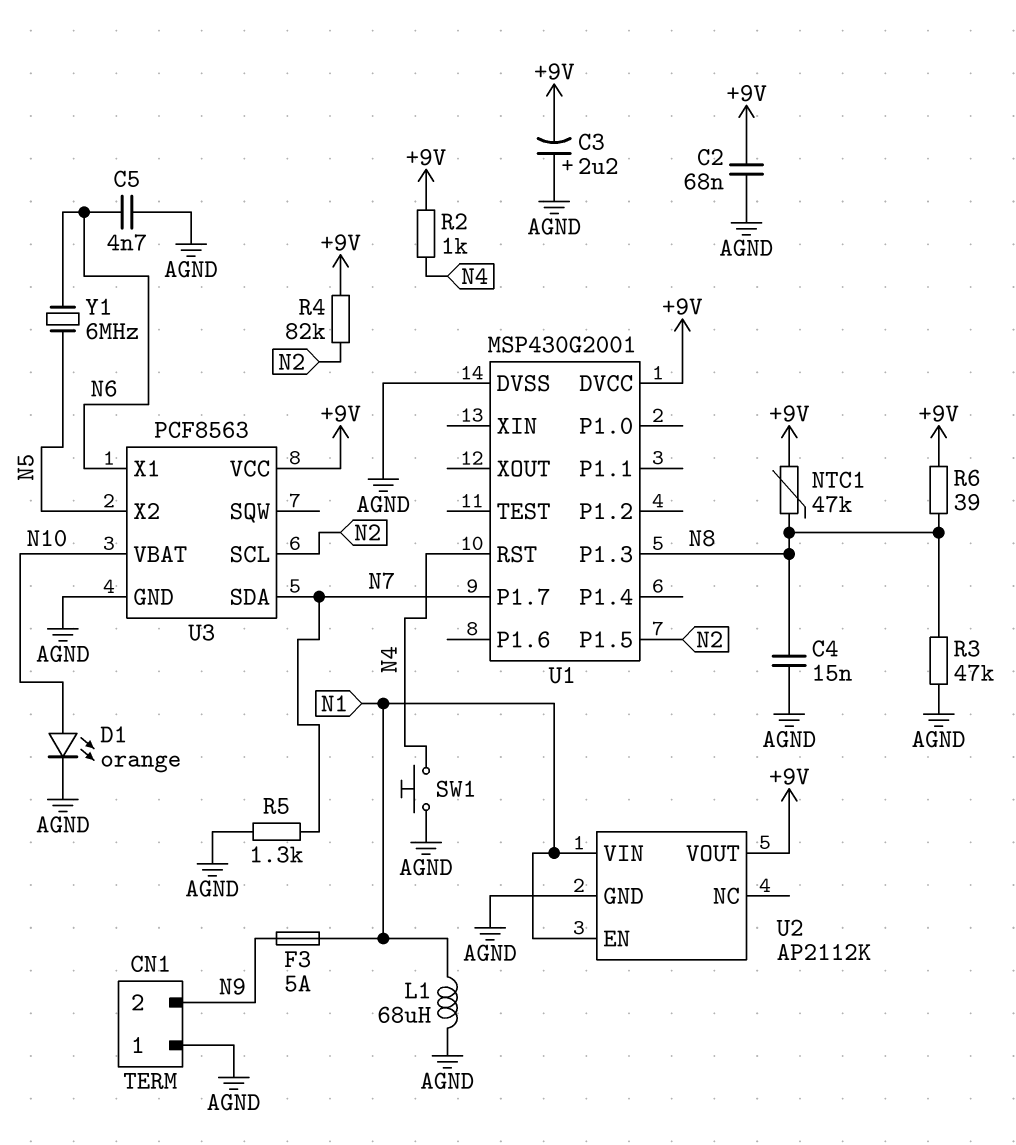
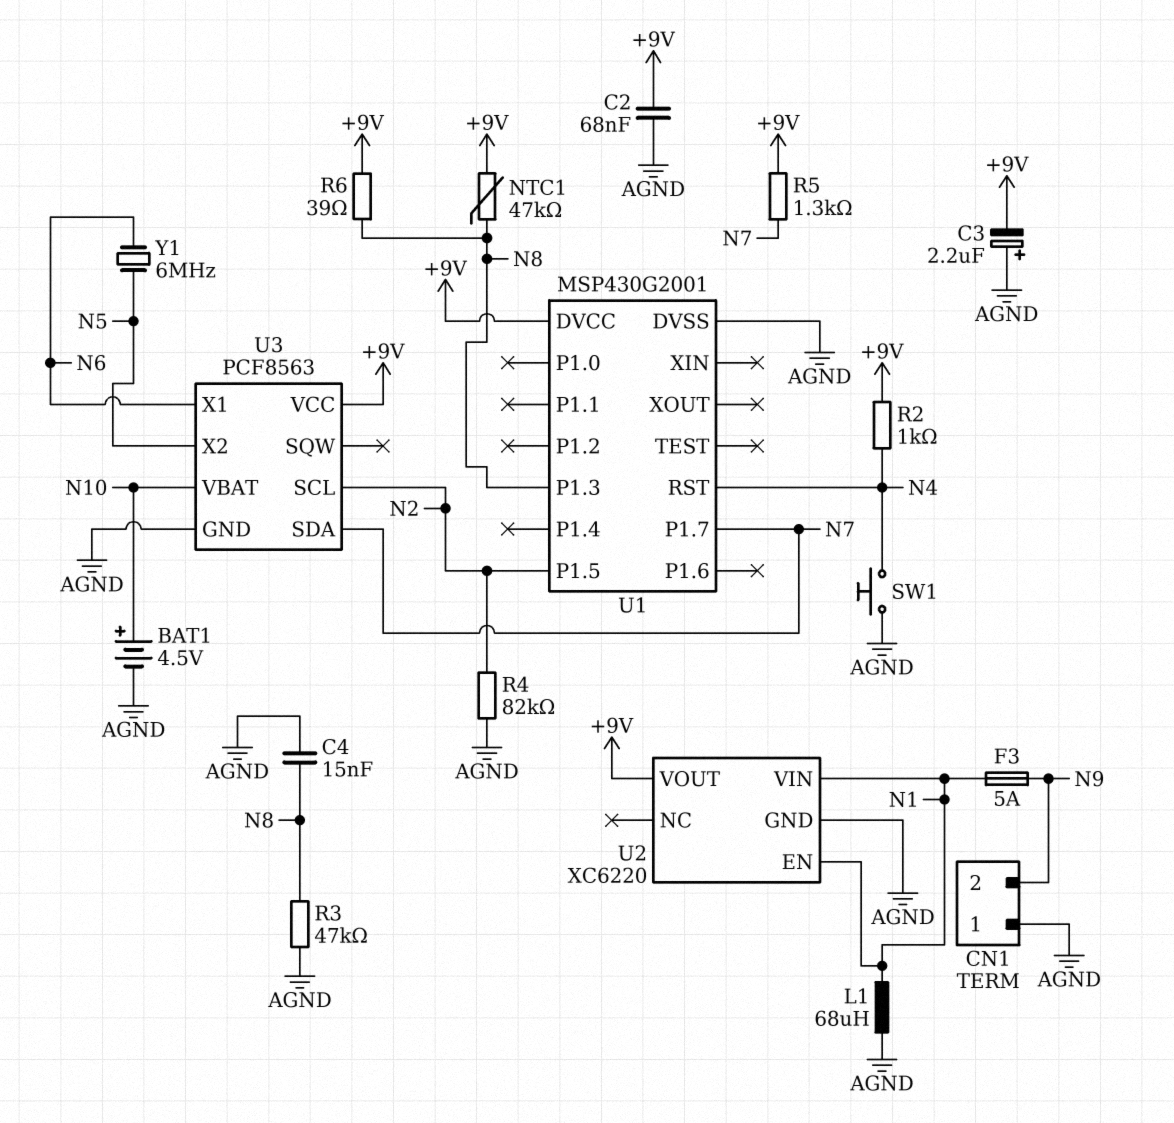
BAT1: none -> 4.5V (plus N10, minus AGND)
C5: 4.7nF (AGND, N6) -> none
D1: LED orange (A N10, K AGND) -> none
R4: 82k (+9V, N2) -> 82k (AGND, N2)
R5: 1.3k (AGND, N7) -> 1.3k (+9V, N7)
U2: AP2112K -> XC6220

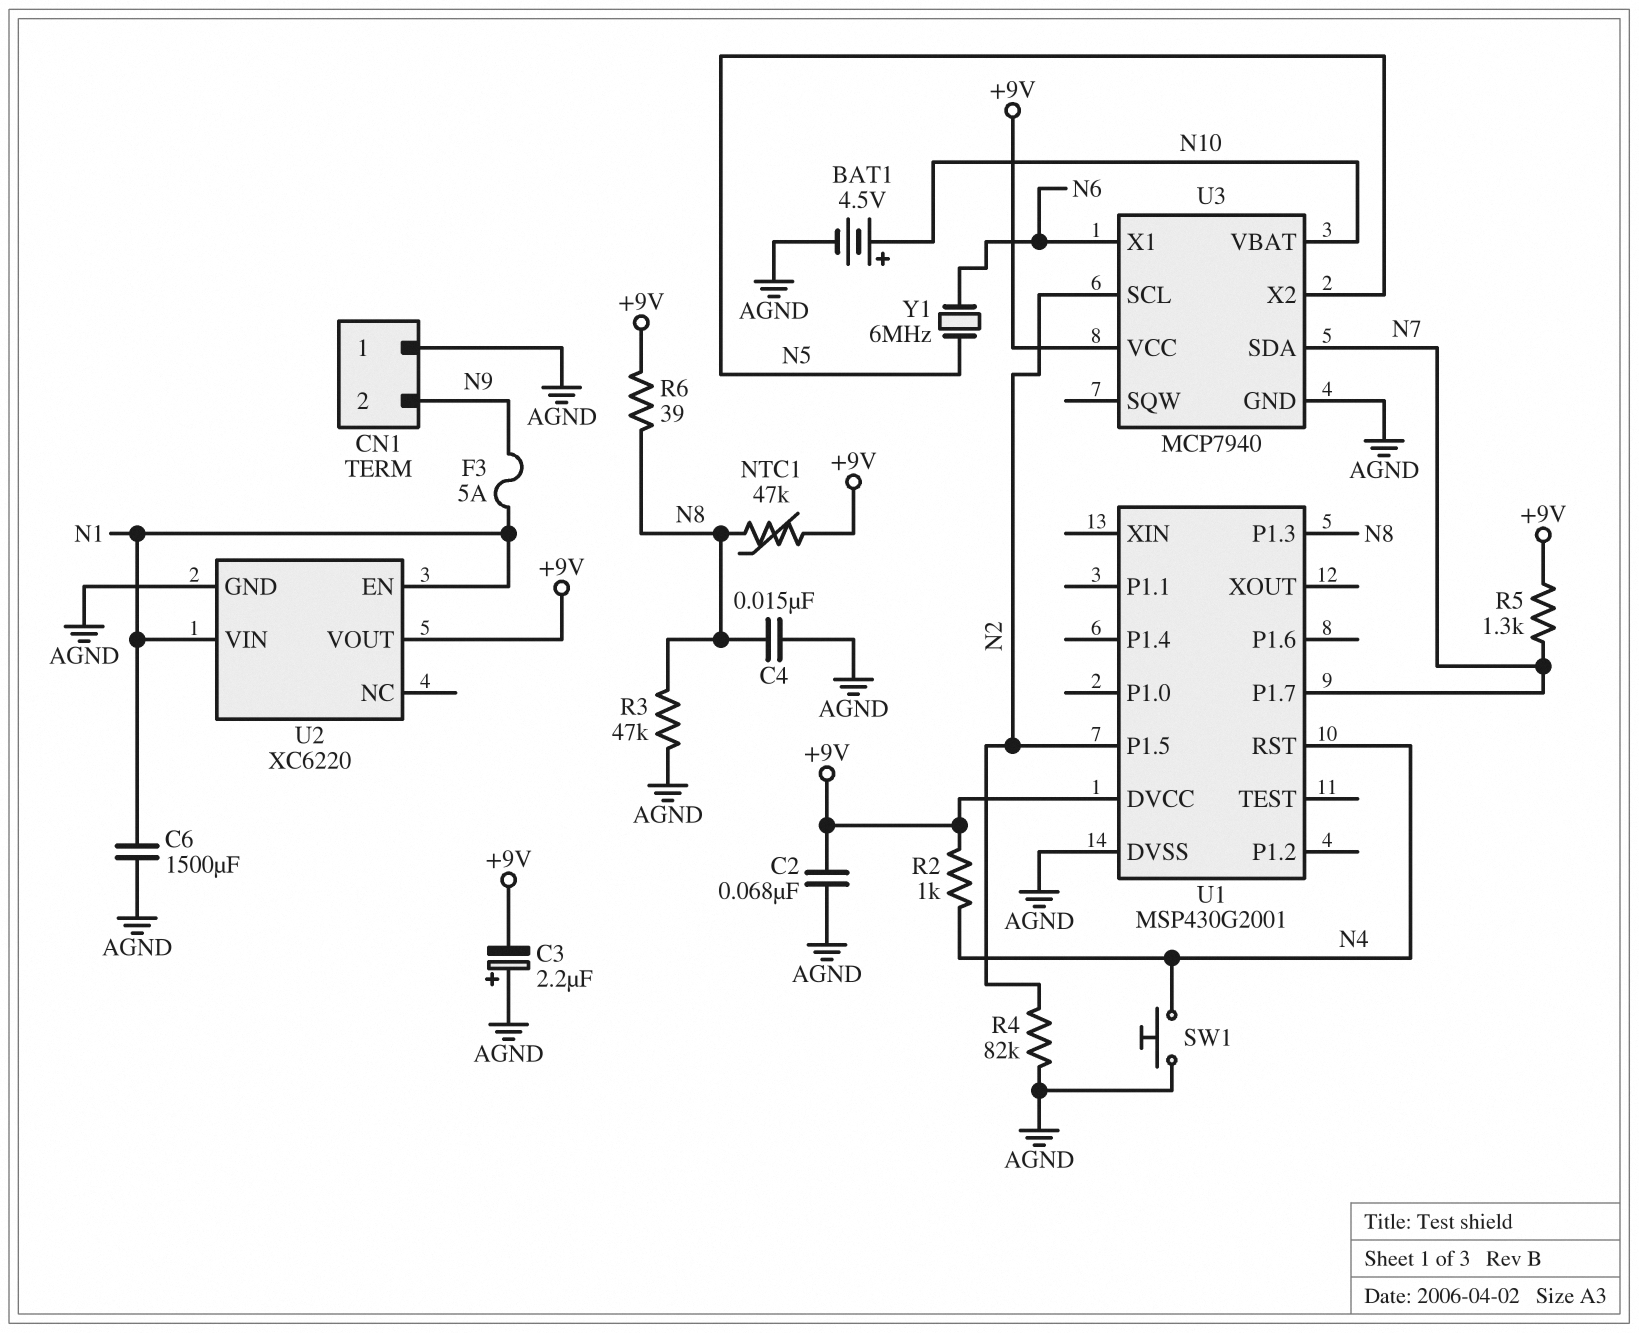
C6: none -> 1500uF (AGND, N1)
L1: 68uH (AGND, N1) -> none
U3: PCF8563 -> MCP7940

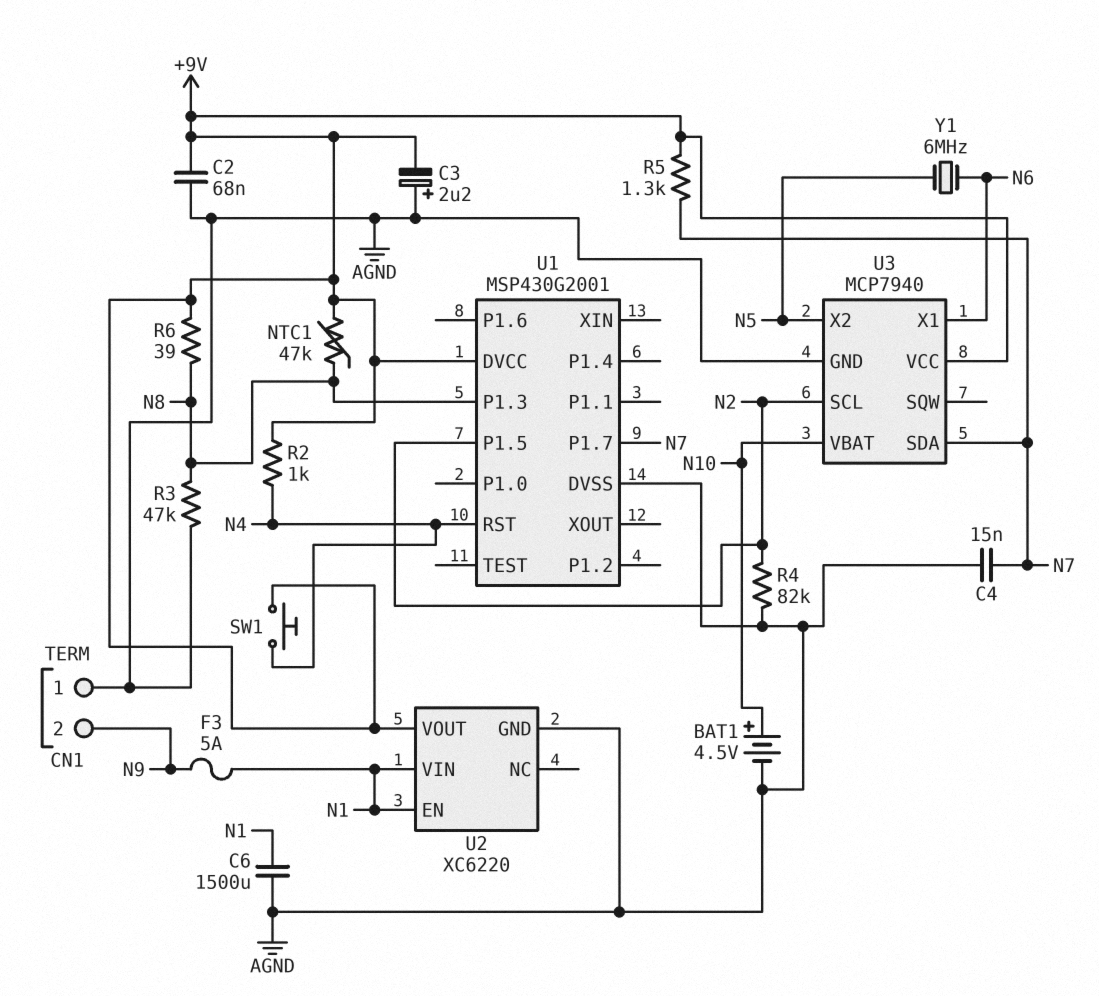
C4: 15nF (AGND, N8) -> 15nF (AGND, N7)
SW1: button (AGND, N4) -> button (+9V, N4)

